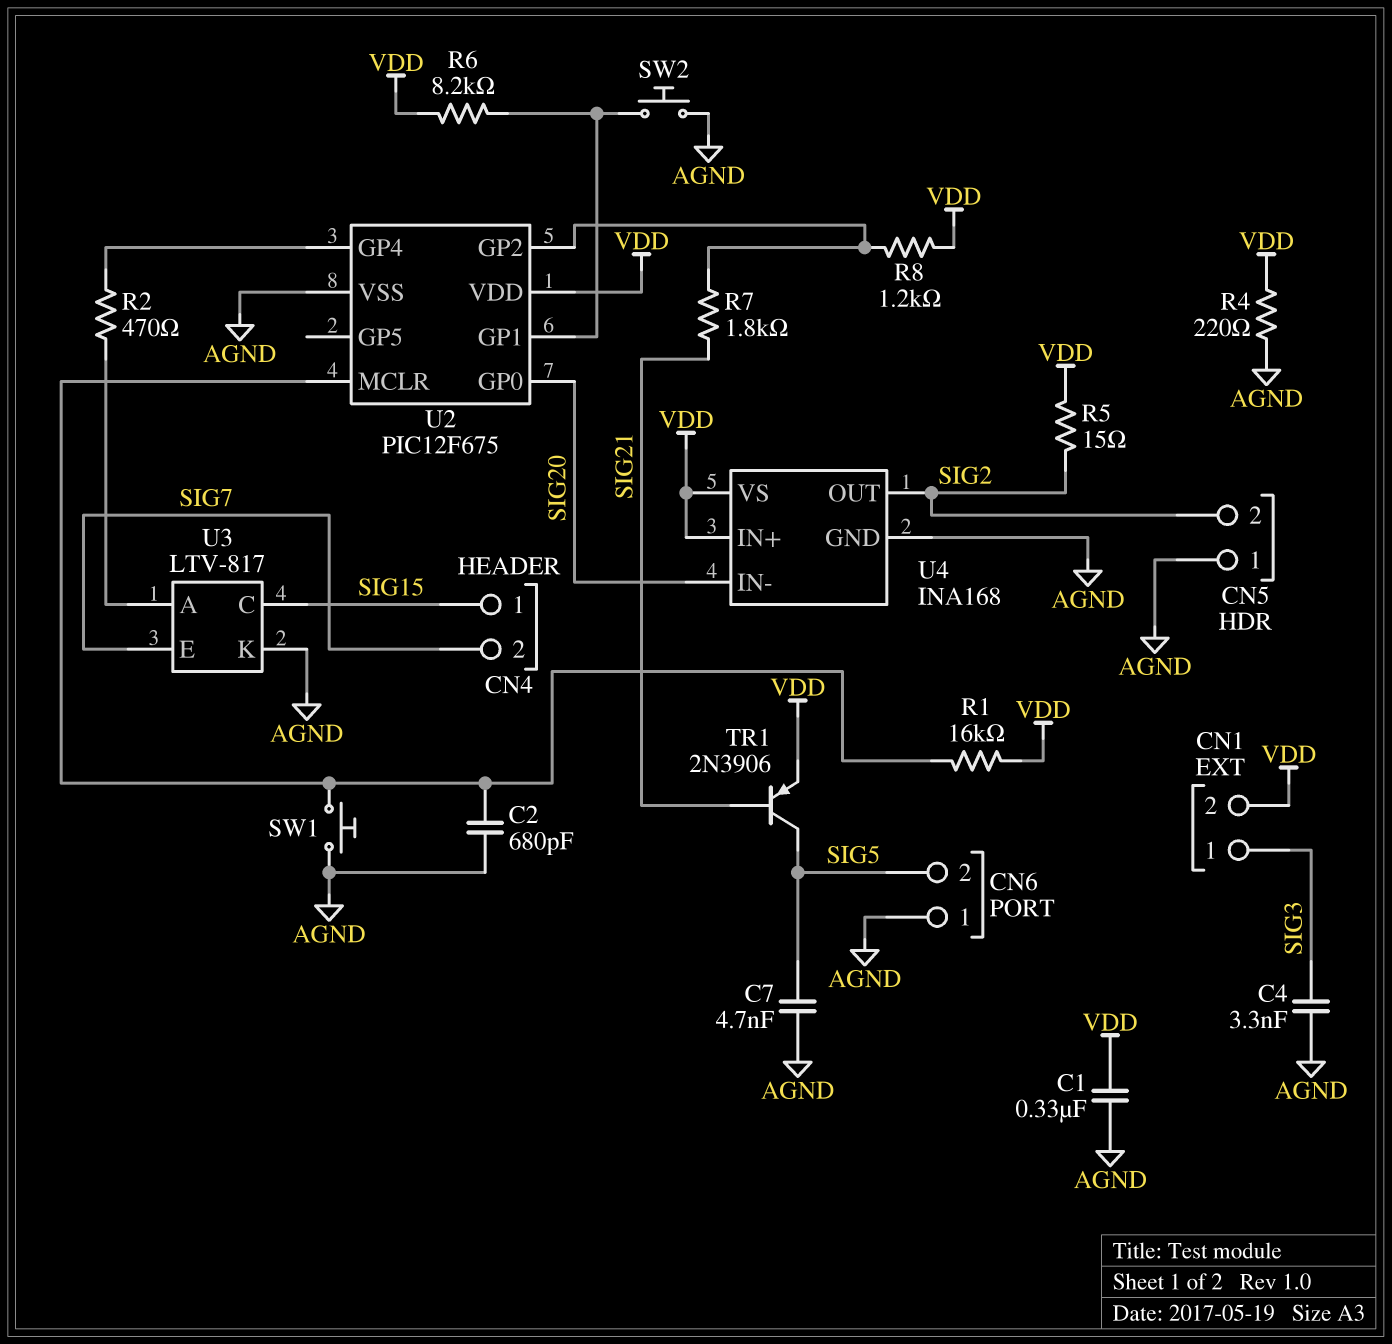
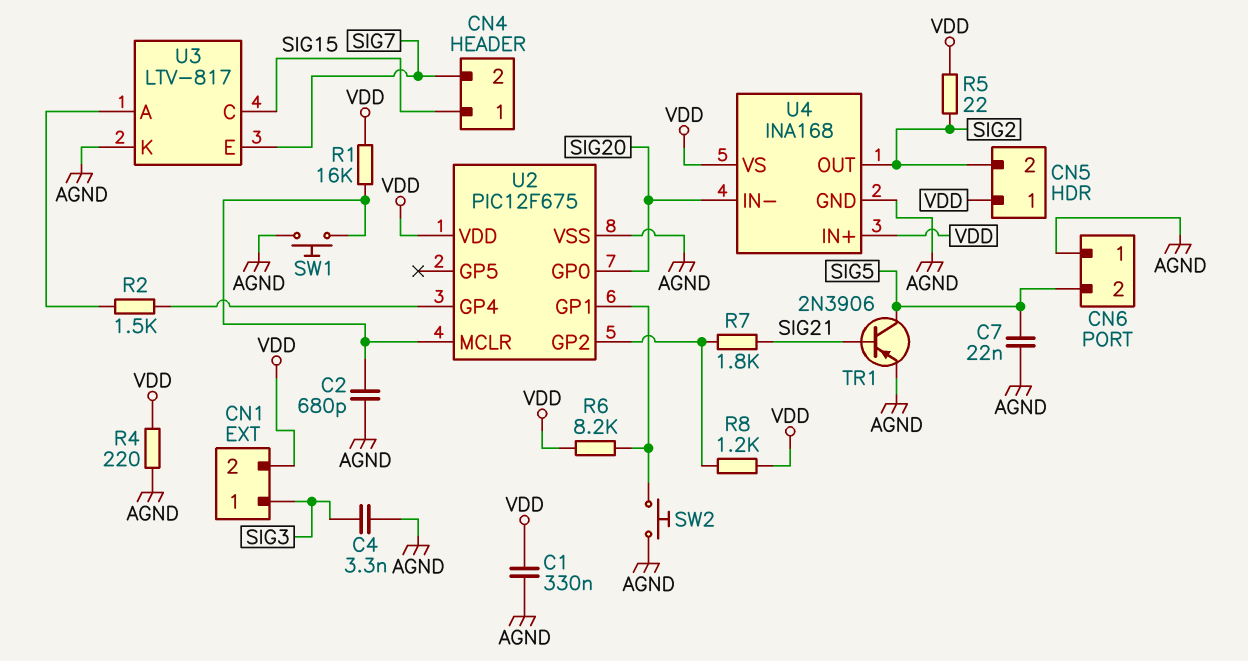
C7: 4.7nF (AGND, SIG5) -> 22nF (AGND, SIG5)
CN5 pin 1: AGND -> VDD
R2: 470 (U2/GP4, U3/A) -> 1.5k (U2/GP4, U3/A)
R5: 15 (SIG2, VDD) -> 22 (SIG2, VDD)
TR1: PNP 2N3906 (B SIG21, C SIG5, E VDD) -> PNP 2N3906 (B SIG21, C SIG5, E AGND)

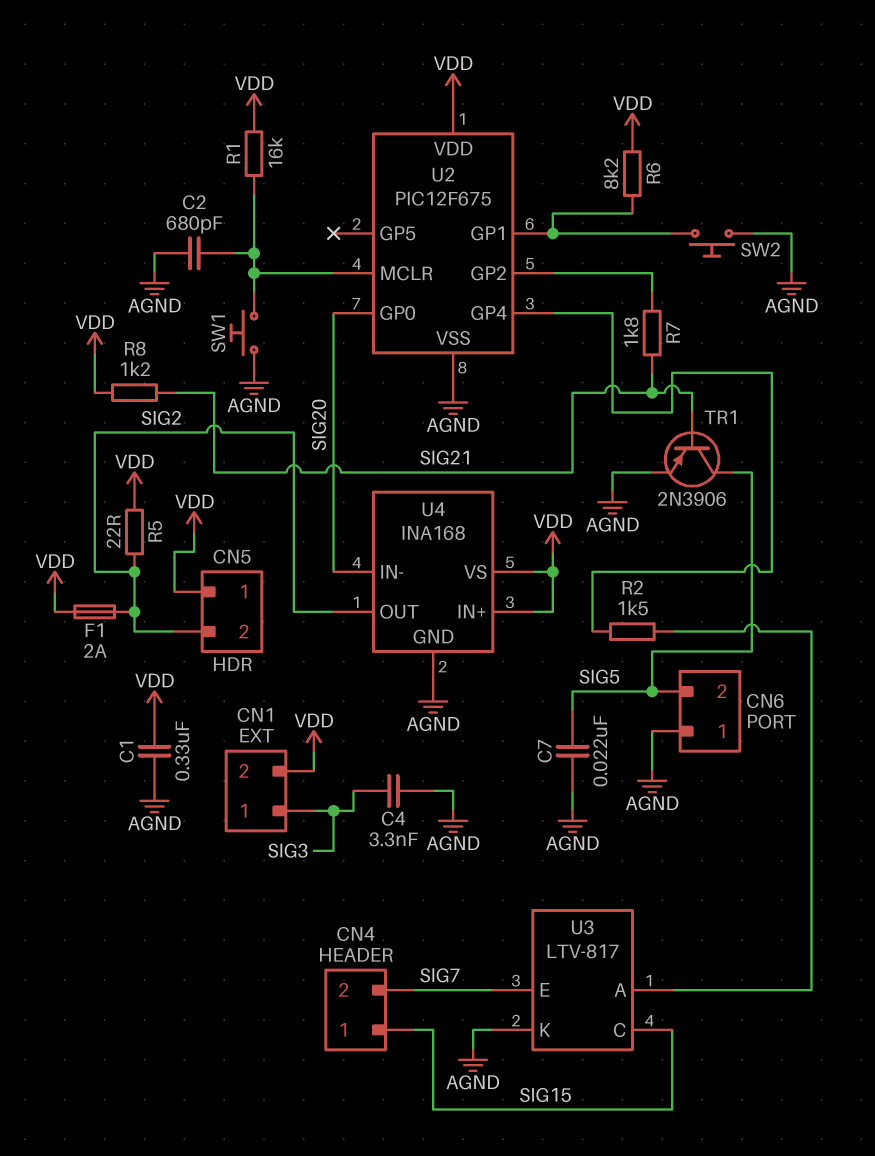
F1: none -> 2A (SIG2, VDD)
R4: 220 (AGND, VDD) -> none
R8: 1.2k (U2/GP2, VDD) -> 1.2k (SIG21, VDD)

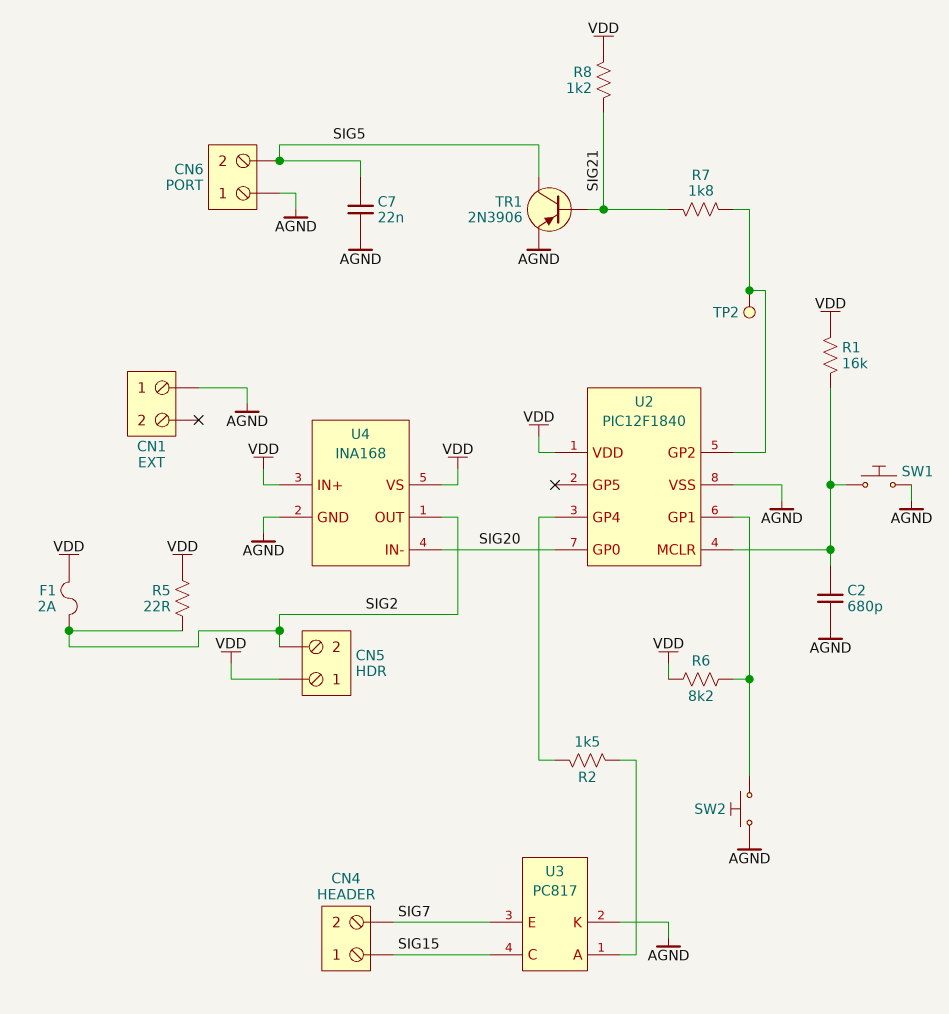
C1: 330nF (AGND, VDD) -> none
C4: 3.3nF (AGND, SIG3) -> none
CN1 pin 1: SIG3 -> AGND
CN1 pin 2: VDD -> none
TP2: none -> test point (U2/GP2)
U2: PIC12F675 -> PIC12F1840
U3: LTV-817 -> PC817

